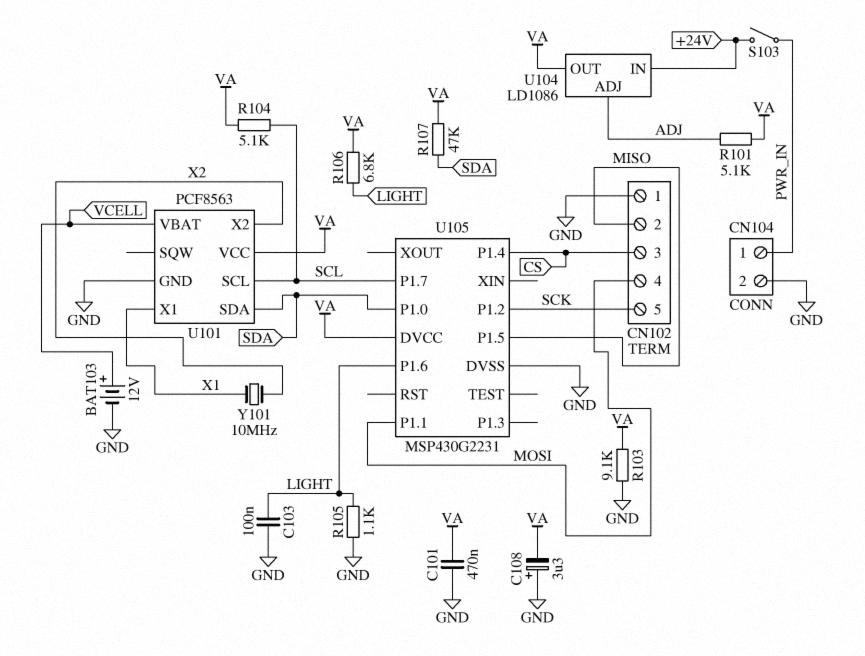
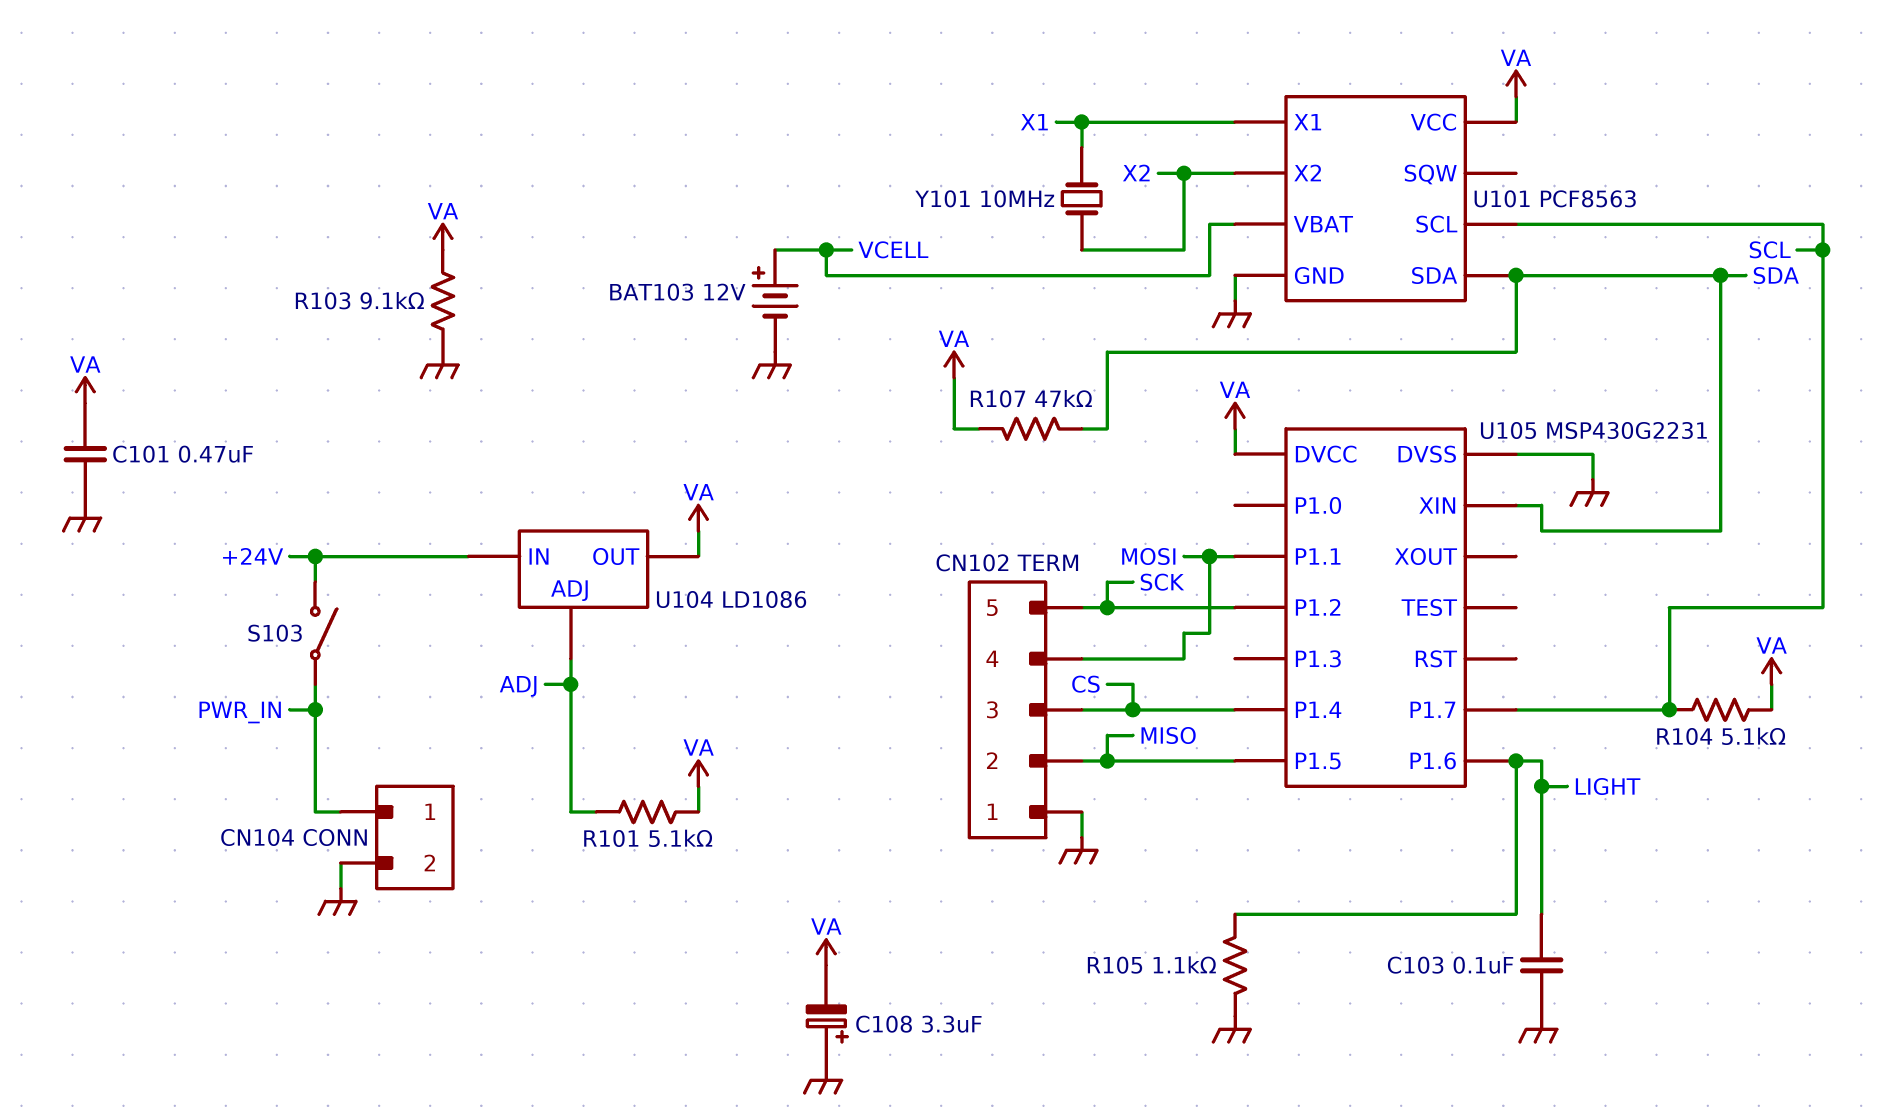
R106: 6.8k (LIGHT, VA) -> none
U105 pin P1.0: SDA -> none
U105 pin XIN: none -> SDA

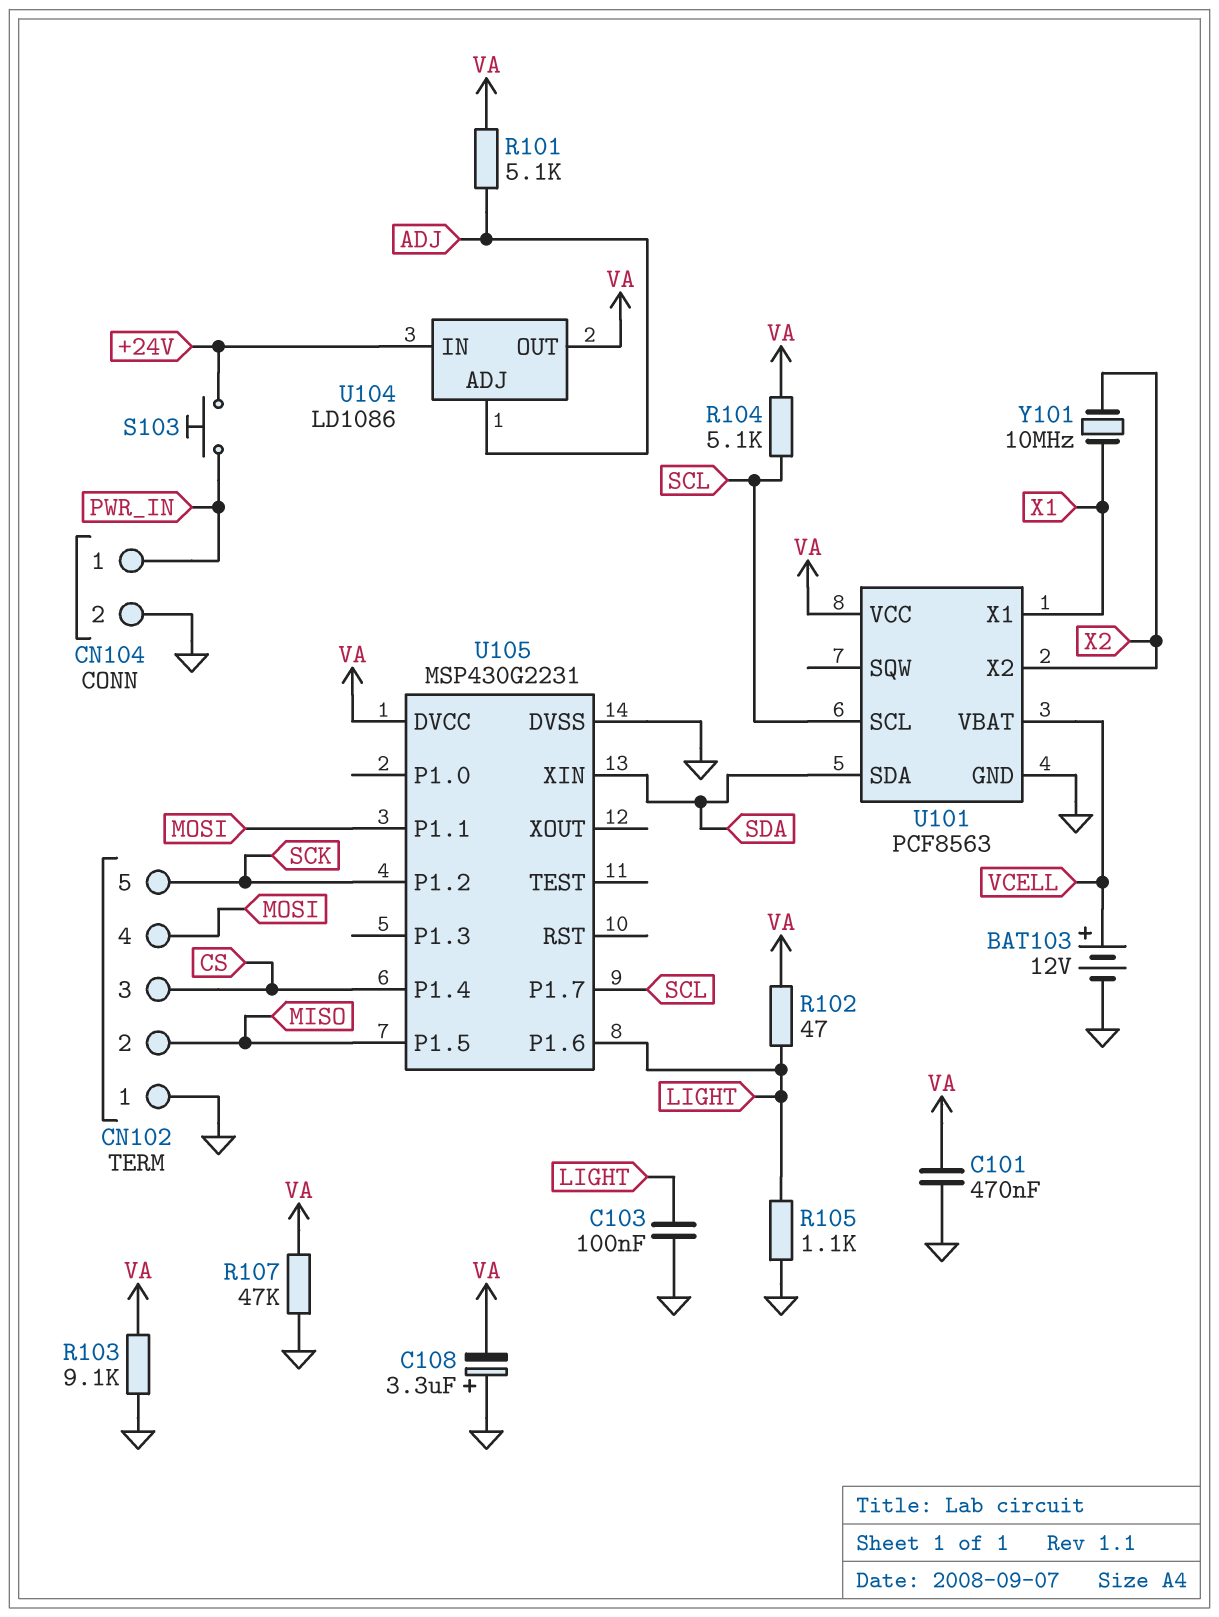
R102: none -> 47 (LIGHT, VA)
R107: 47k (SDA, VA) -> 47k (GND, VA)
S103: switch (+24V, PWR_IN) -> button (+24V, PWR_IN)

